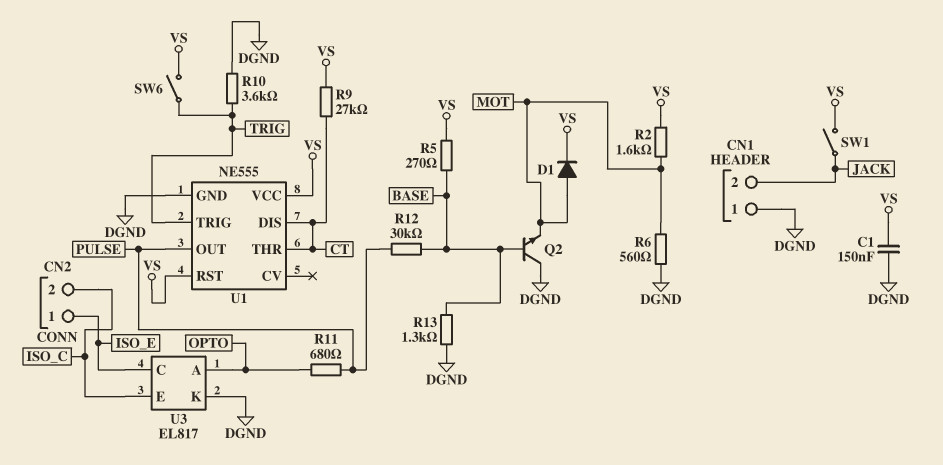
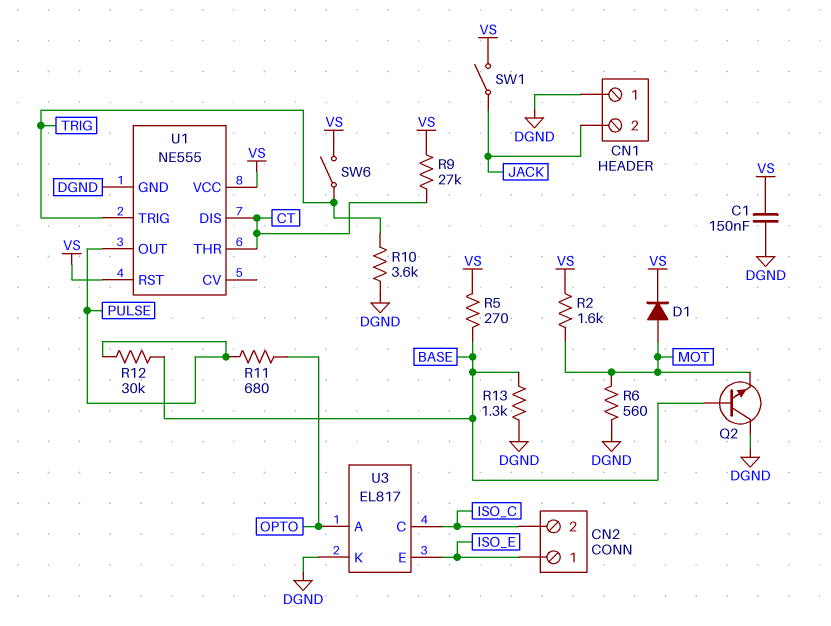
U3 pin C: ISO_E -> ISO_C
U3 pin E: ISO_C -> ISO_E

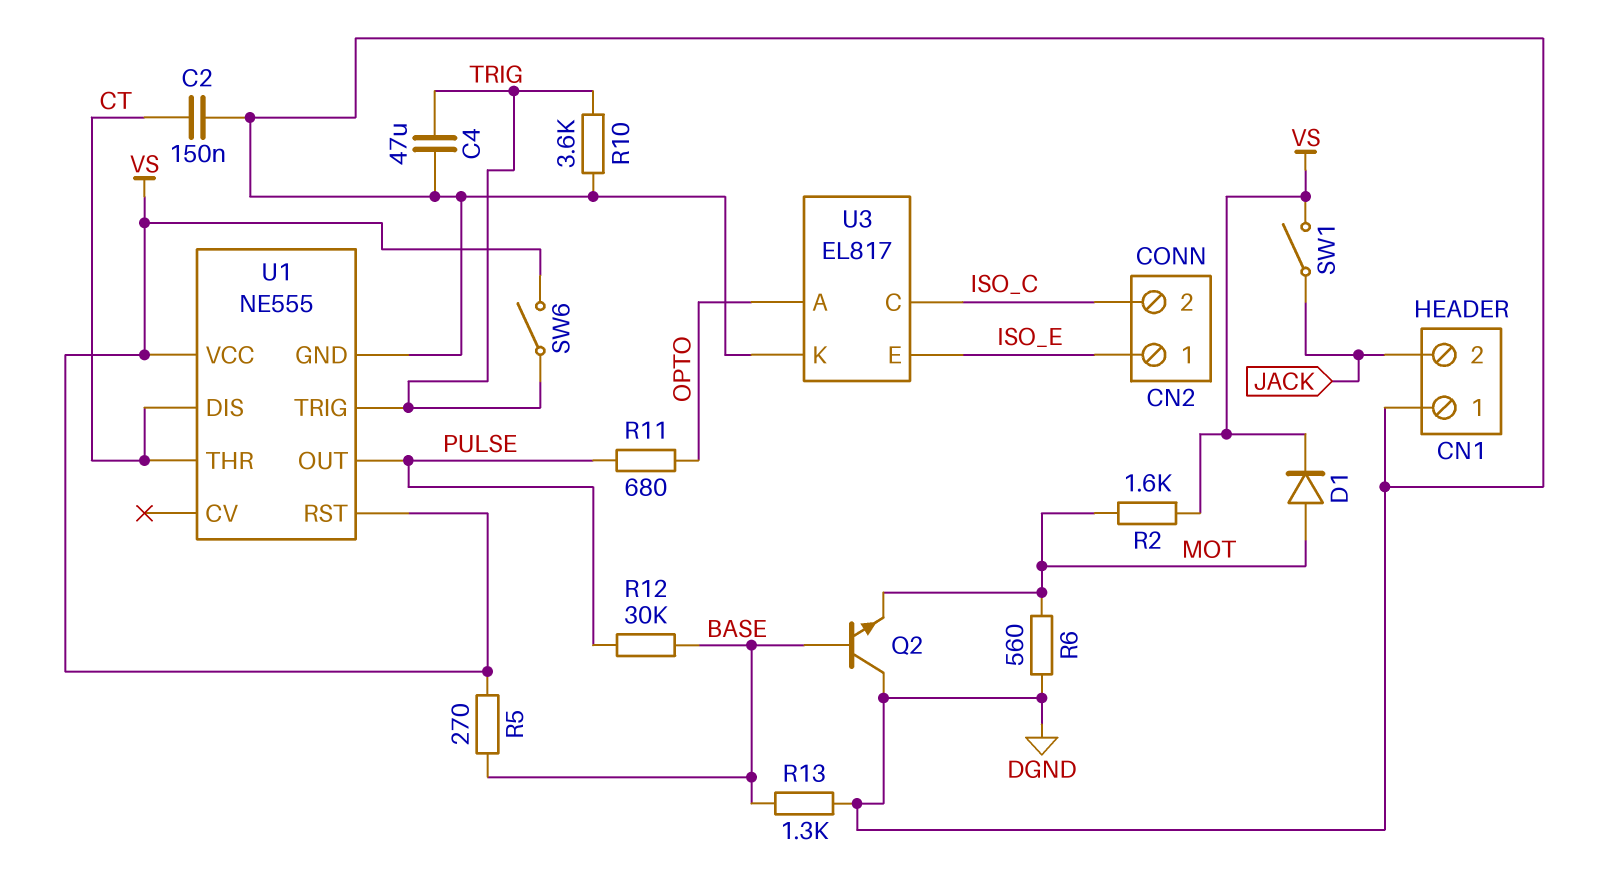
C1: 150nF (DGND, VS) -> none
C2: none -> 150nF (CT, DGND)
C4: none -> 47uF (DGND, TRIG)
R9: 27k (CT, VS) -> none

